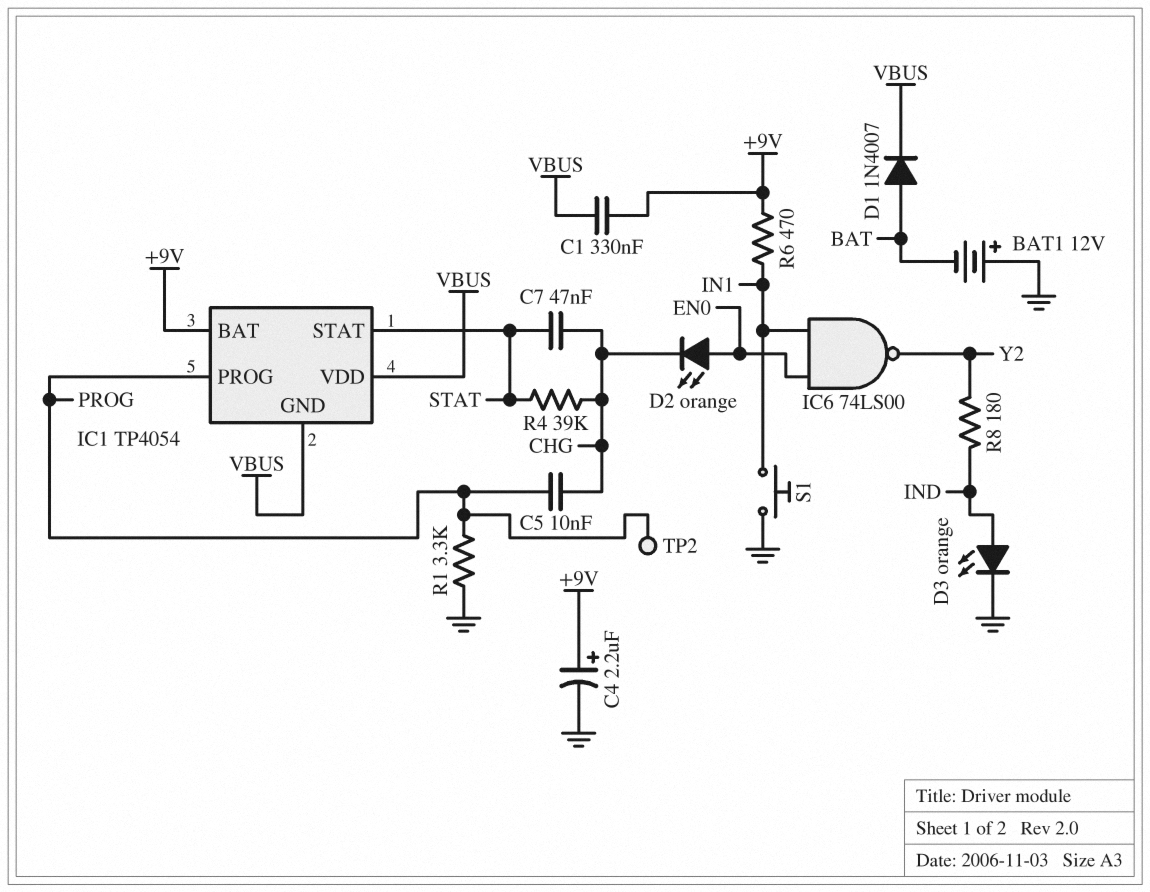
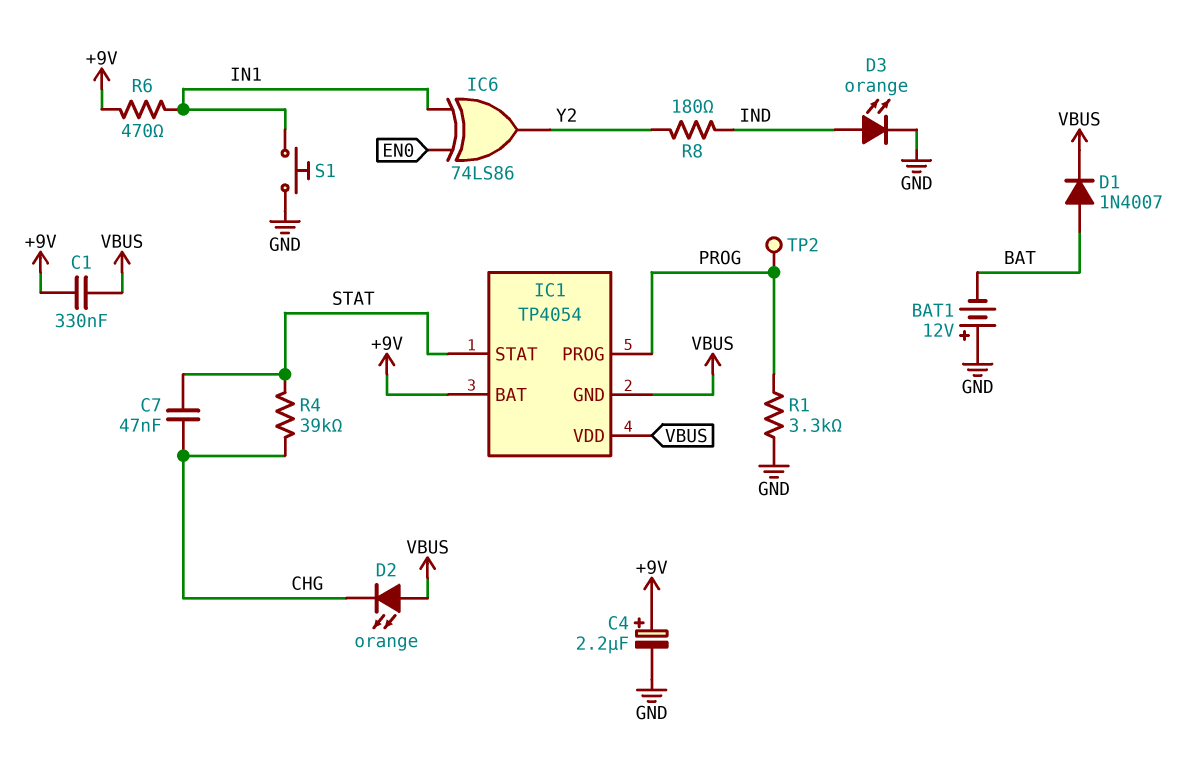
C5: 10nF (CHG, PROG) -> none
D2: LED orange (A EN0, K CHG) -> LED orange (A VBUS, K CHG)
IC6: NAND 74LS00 (in EN0, in IN1, out Y2) -> XOR 74LS86 (in EN0, in IN1, out Y2)

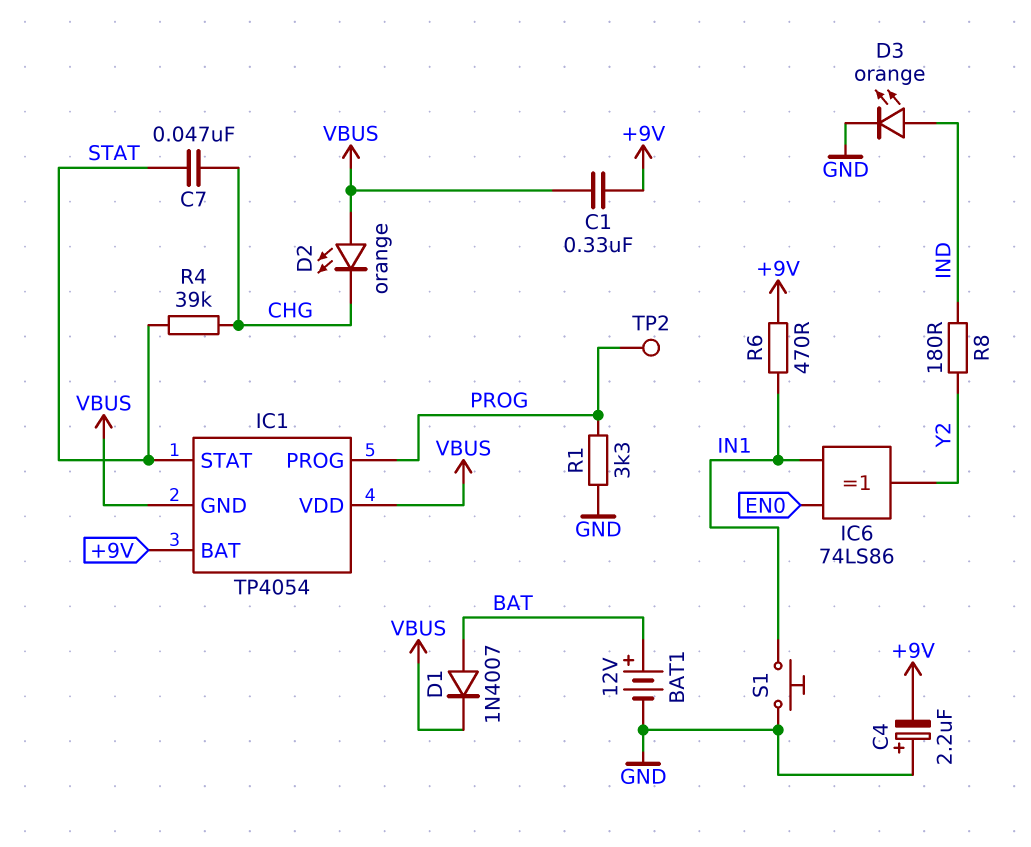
BAT1: 12V (plus GND, minus BAT) -> 12V (plus BAT, minus GND)
C4: 2.2uF (plus +9V, minus GND) -> 2.2uF (plus GND, minus +9V)

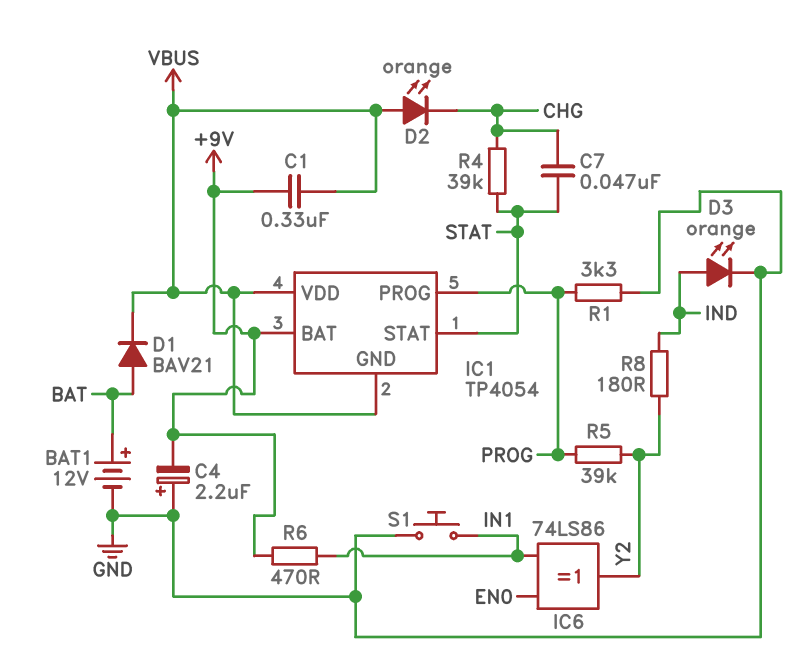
D1: diode 1N4007 (A BAT, K VBUS) -> diode BAV21 (A BAT, K VBUS)
R5: none -> 39k (PROG, Y2)
TP2: test point (PROG) -> none

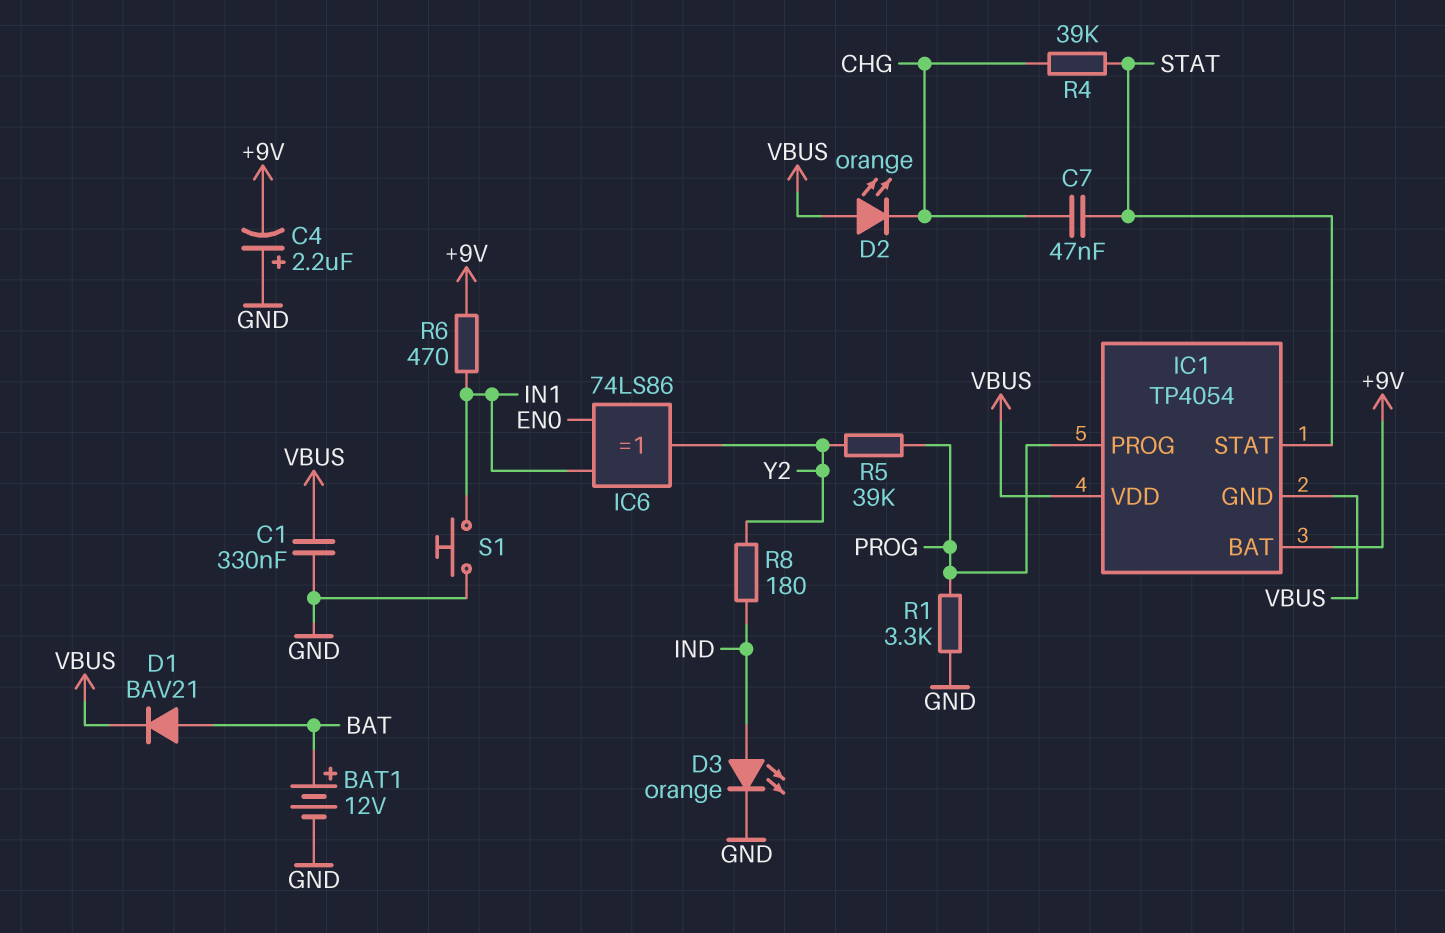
C1: 330nF (+9V, VBUS) -> 330nF (GND, VBUS)

